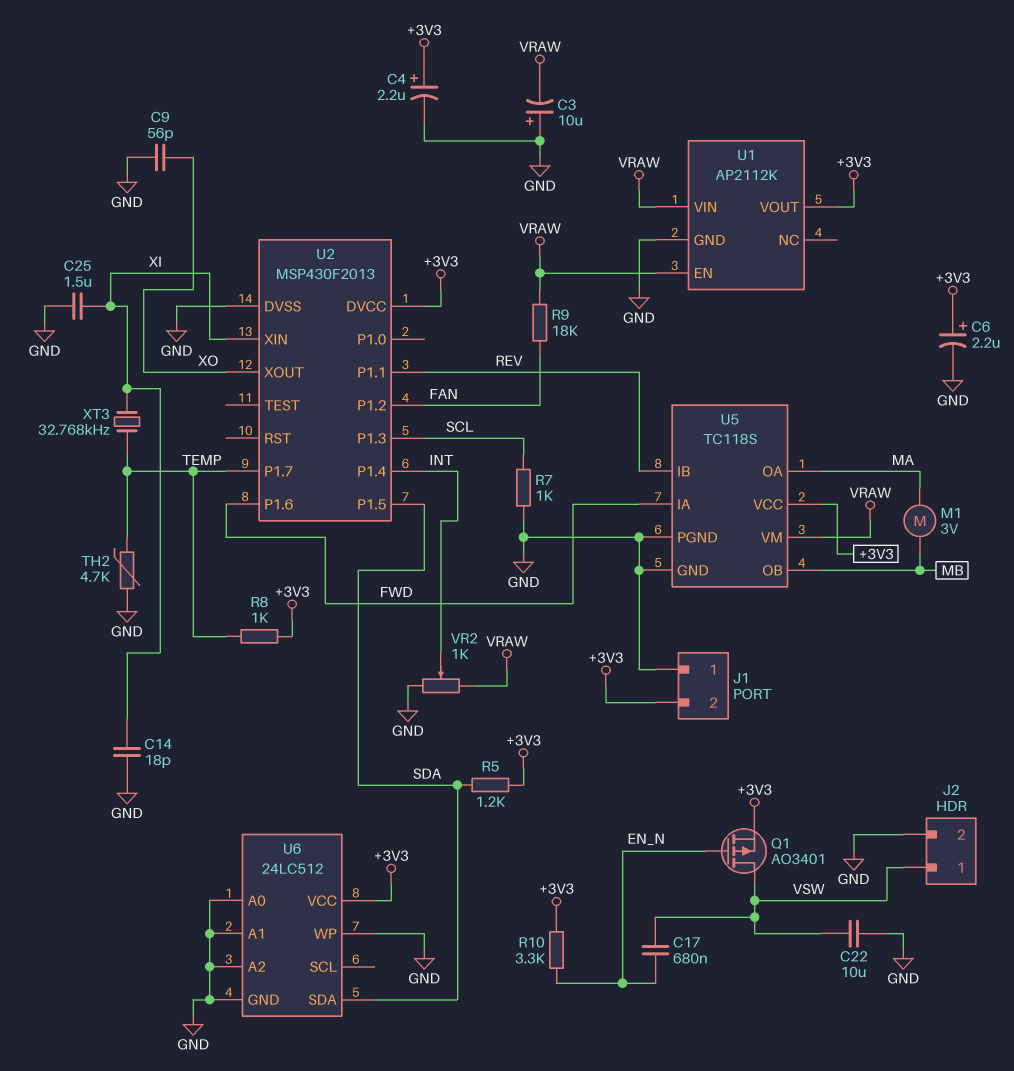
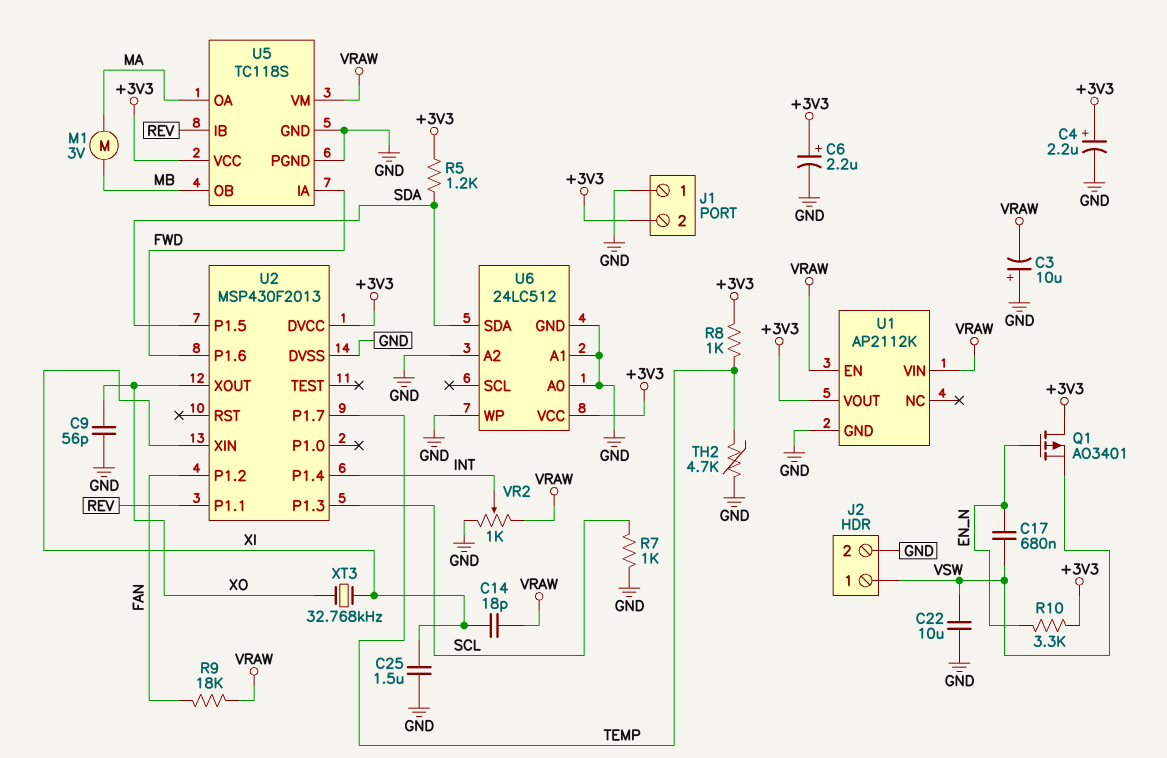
C14: 18pF (GND, XI) -> 18pF (VRAW, XI)
Q1: PMOS AO3401 (G EN_N, D VSW, S +3V3) -> PMOS AO3401 (G EN_N, D +3V3, S VSW)
XT3: 32.768kHz (TEMP, XI) -> 32.768kHz (XI, XO)

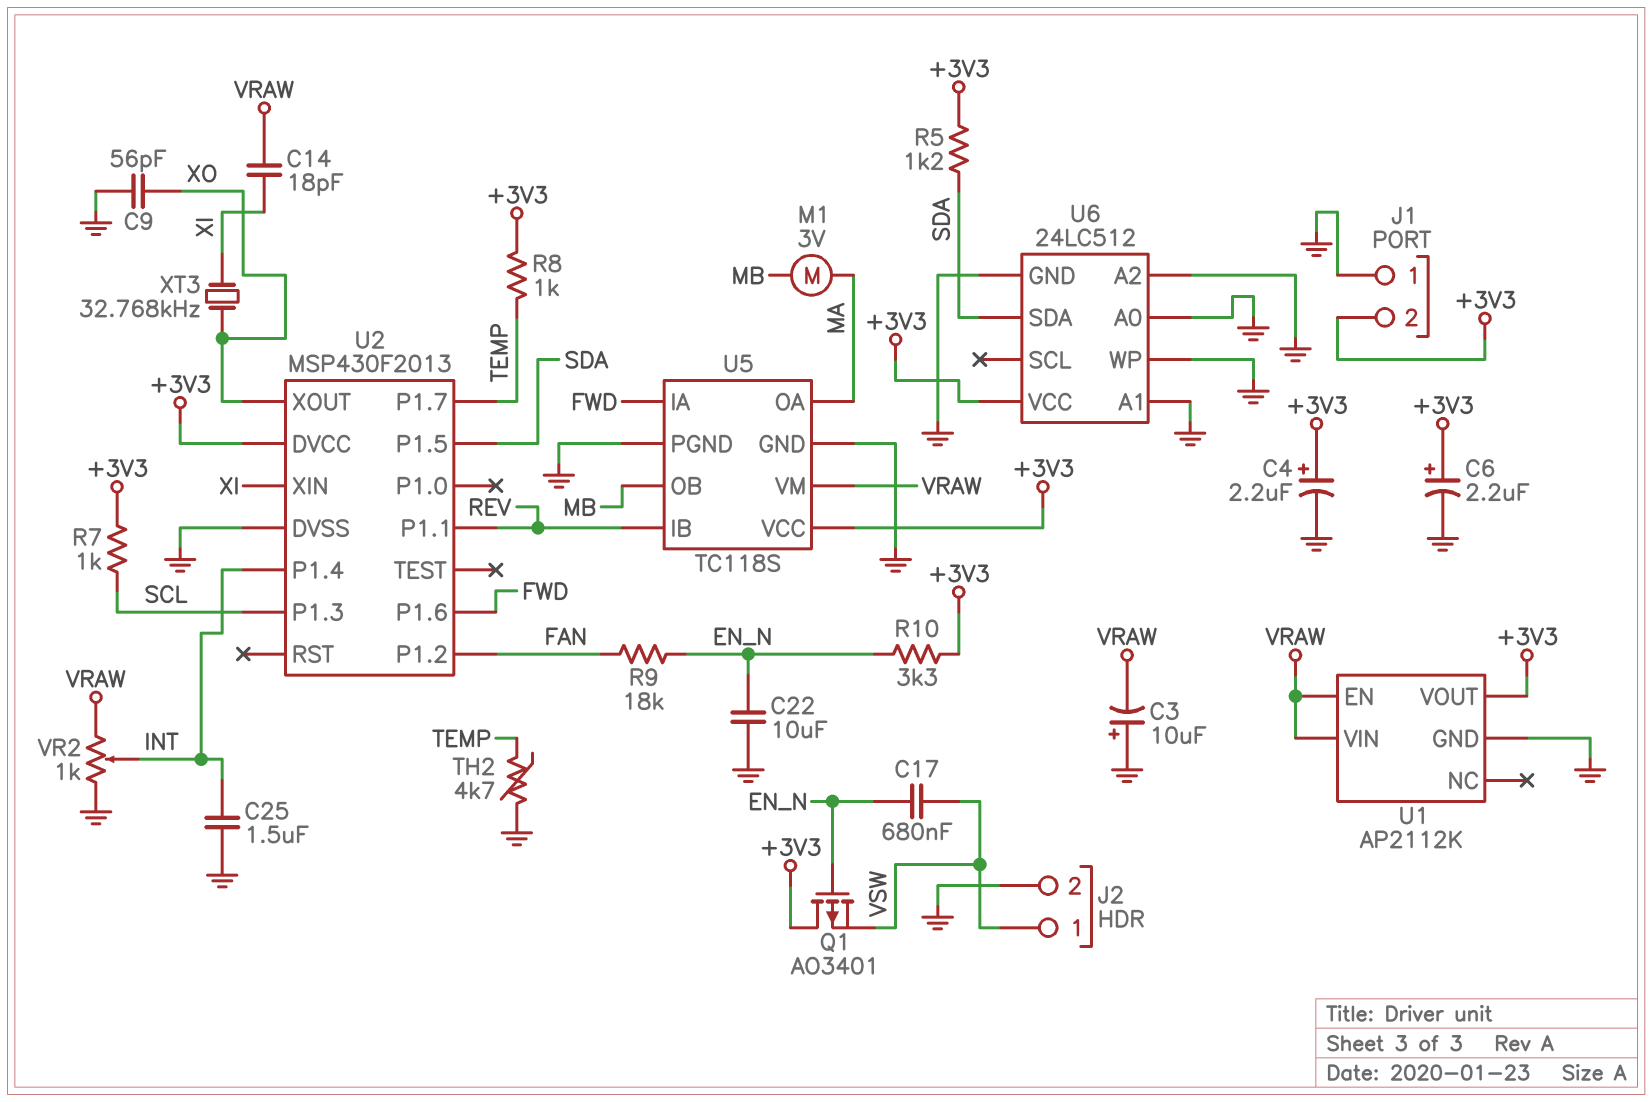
C22: 10uF (GND, VSW) -> 10uF (EN_N, GND)
C25: 1.5uF (GND, XI) -> 1.5uF (GND, INT)
R7: 1k (GND, SCL) -> 1k (+3V3, SCL)
R9: 18k (FAN, VRAW) -> 18k (EN_N, FAN)

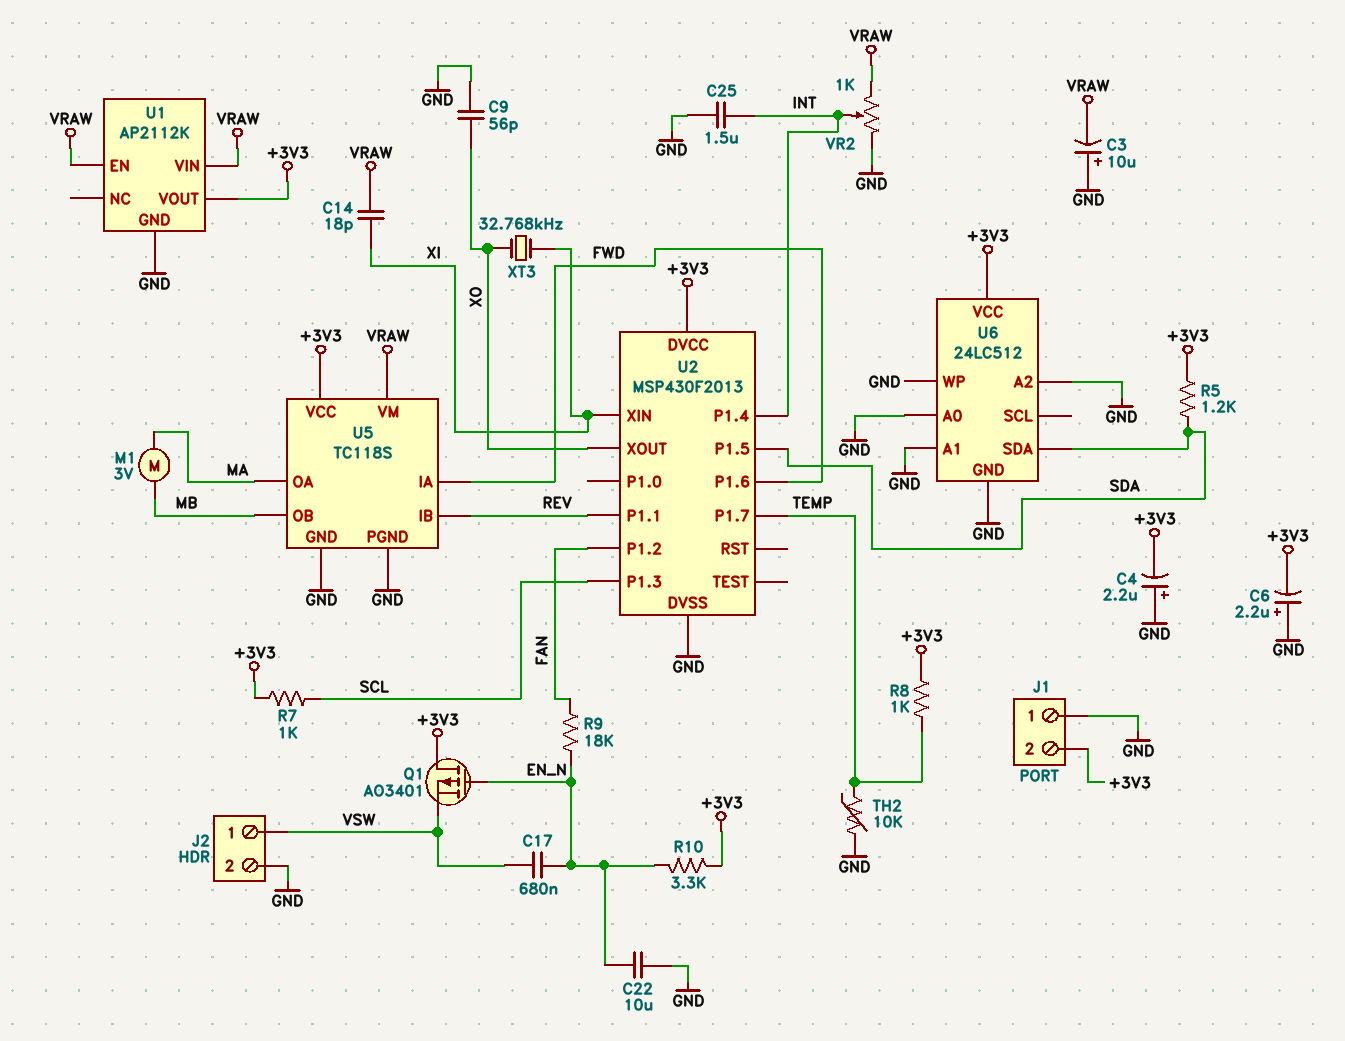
C4: 2.2uF (plus +3V3, minus GND) -> 2.2uF (plus GND, minus +3V3)
C6: 2.2uF (plus +3V3, minus GND) -> 2.2uF (plus GND, minus +3V3)
TH2: 4.7k (GND, TEMP) -> 10k (GND, TEMP)

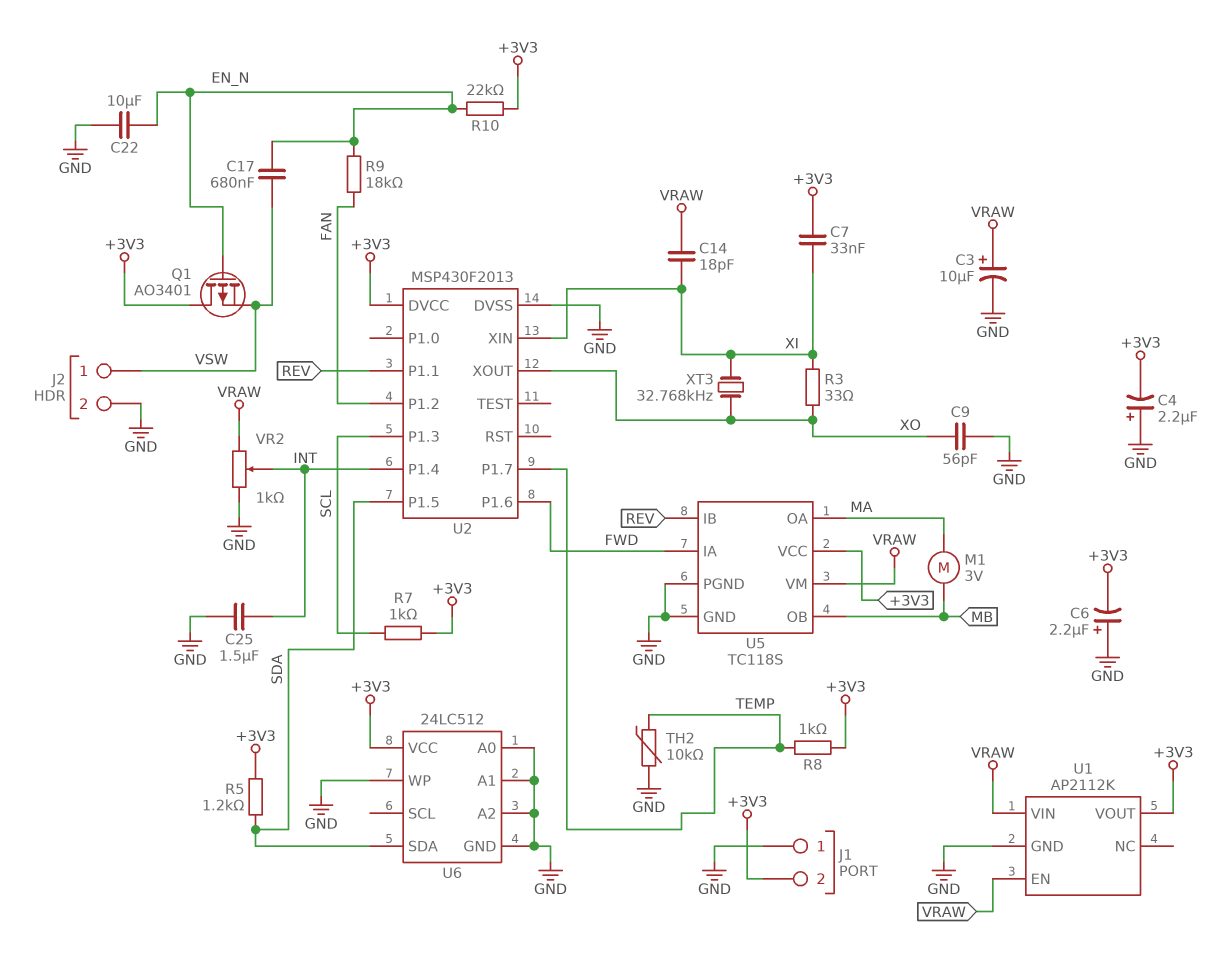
C3: 10uF (plus GND, minus VRAW) -> 10uF (plus VRAW, minus GND)
C7: none -> 33nF (+3V3, XI)
R3: none -> 33 (XI, XO)
R10: 3.3k (+3V3, EN_N) -> 22k (+3V3, EN_N)

